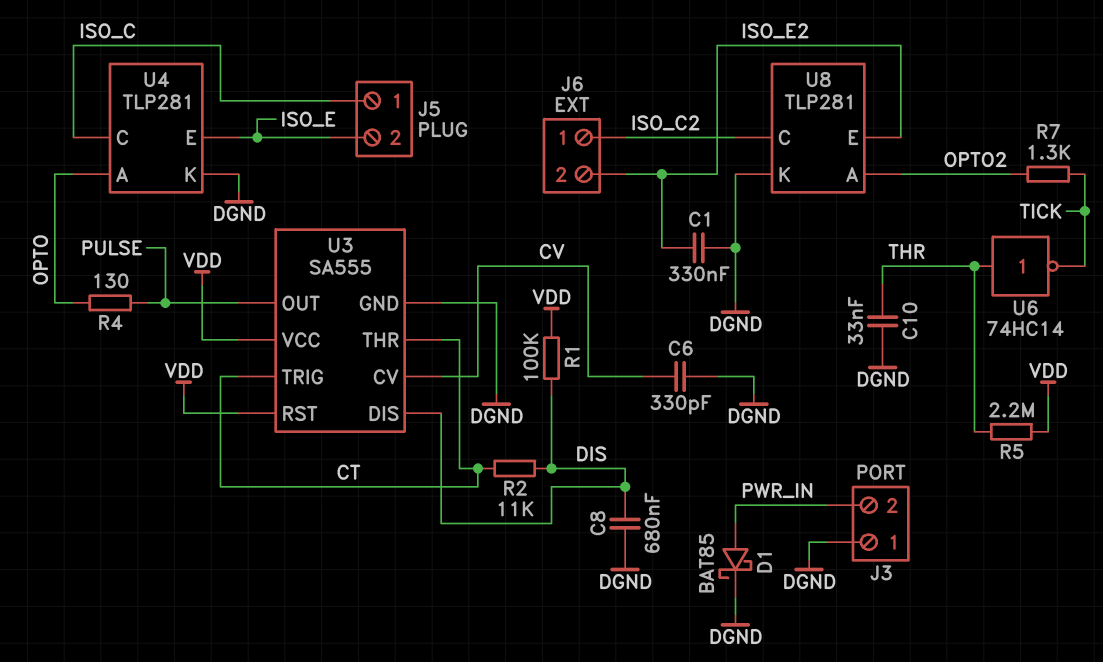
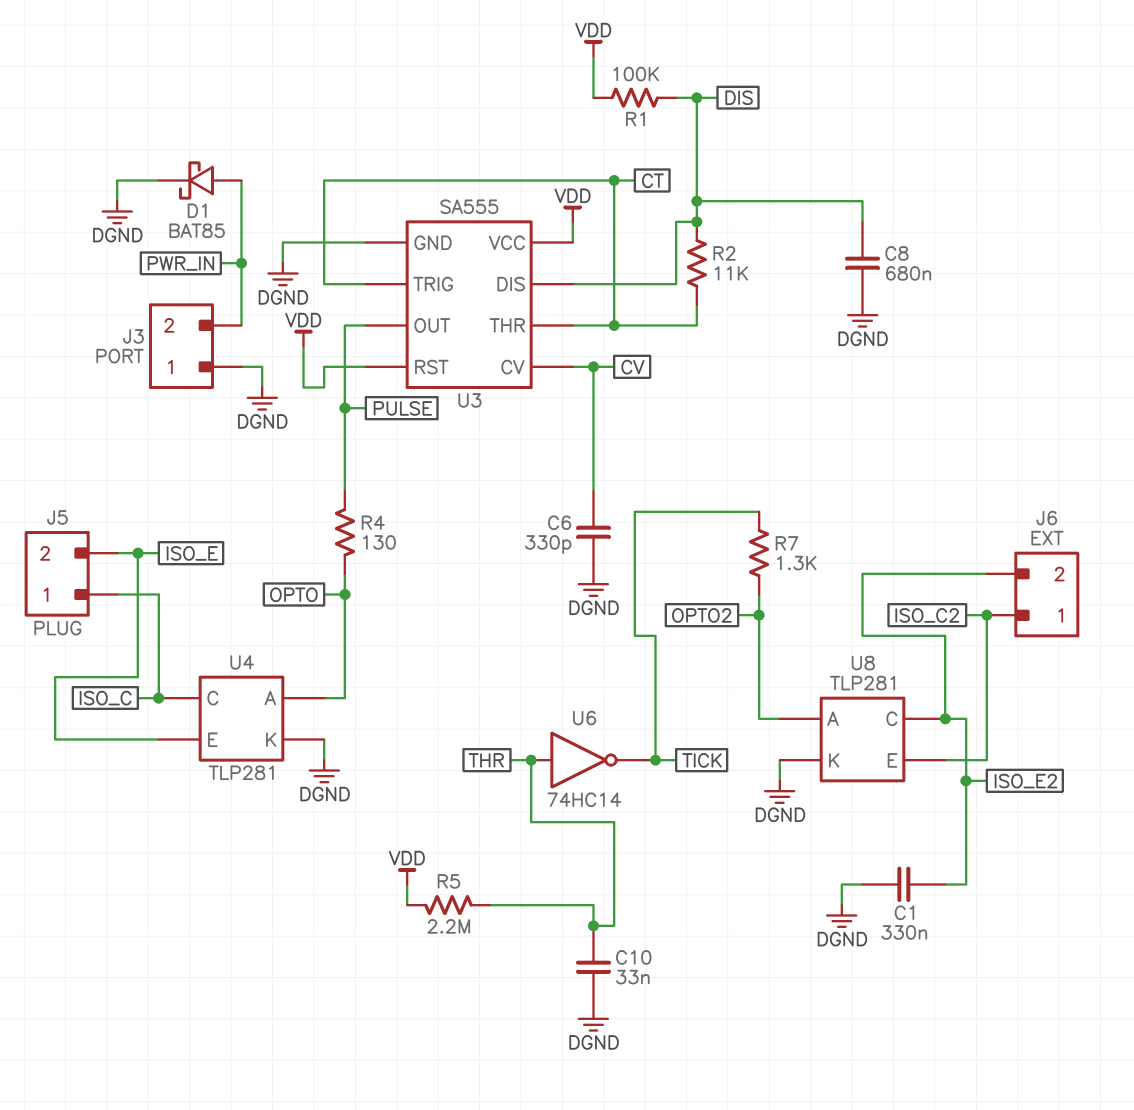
U8 pin C: ISO_C2 -> ISO_E2
U8 pin E: ISO_E2 -> ISO_C2

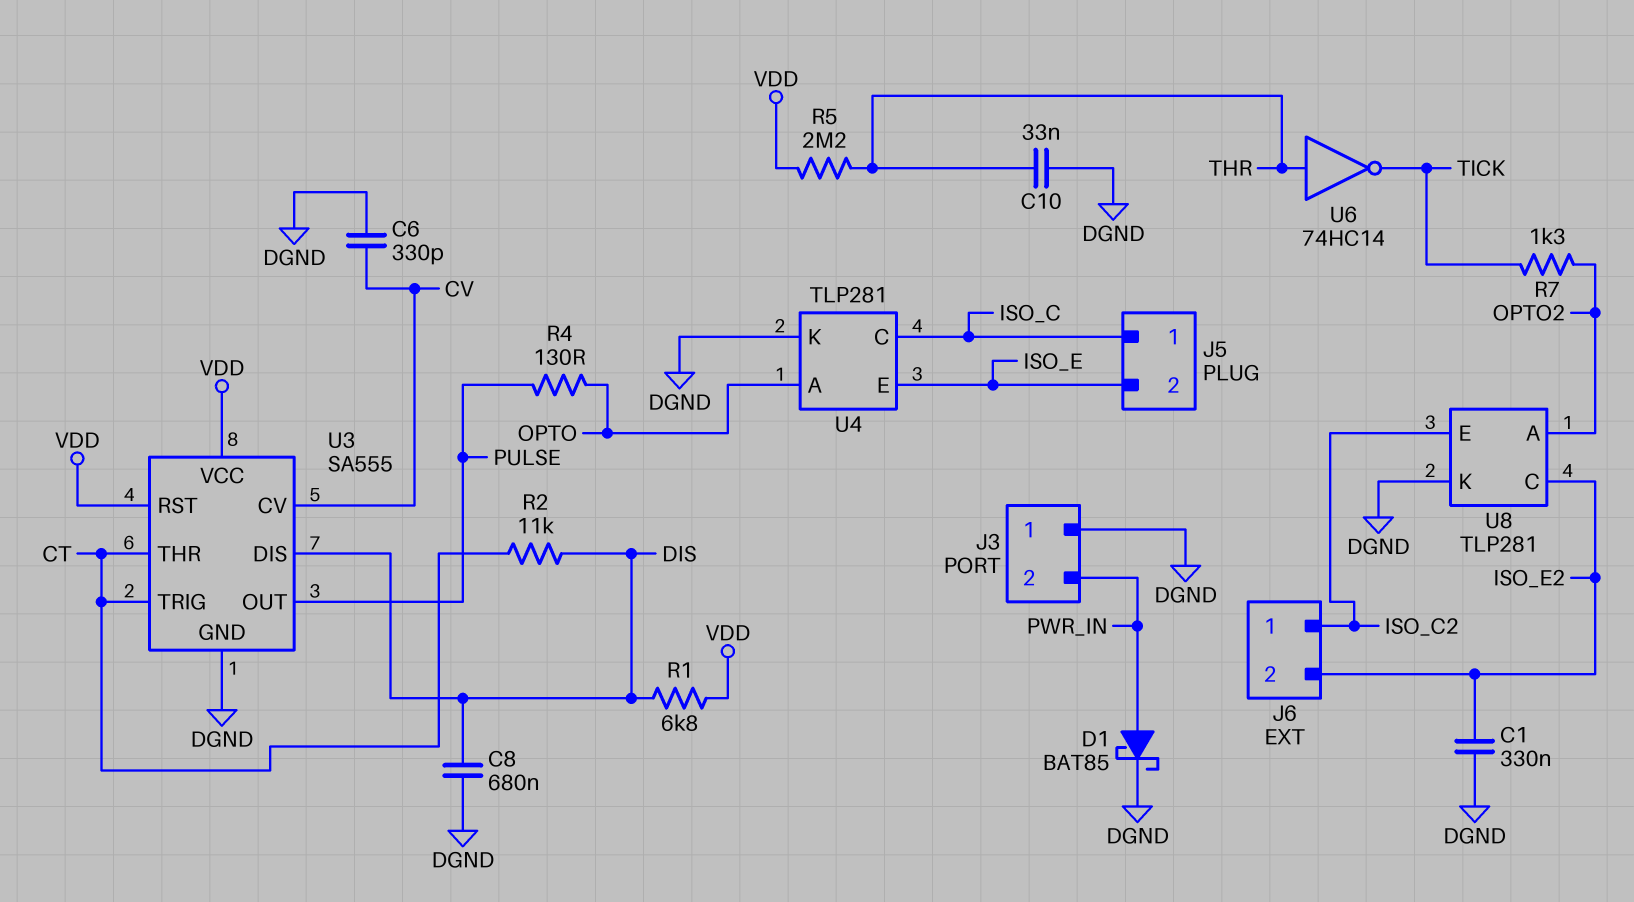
R1: 100k (DIS, VDD) -> 6.8k (DIS, VDD)

